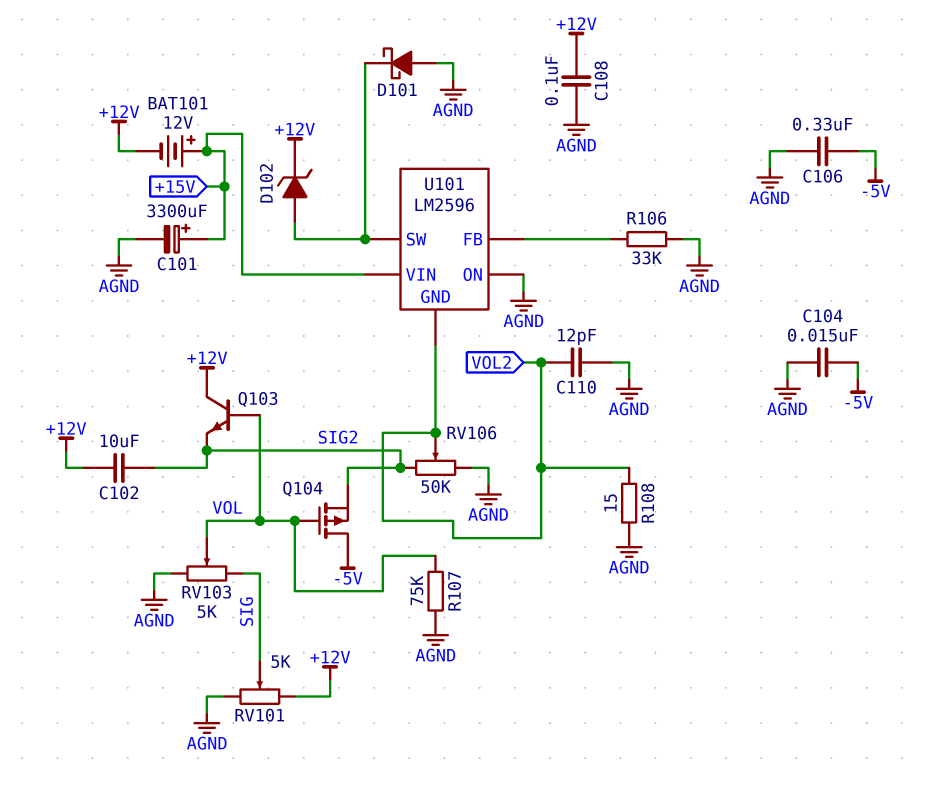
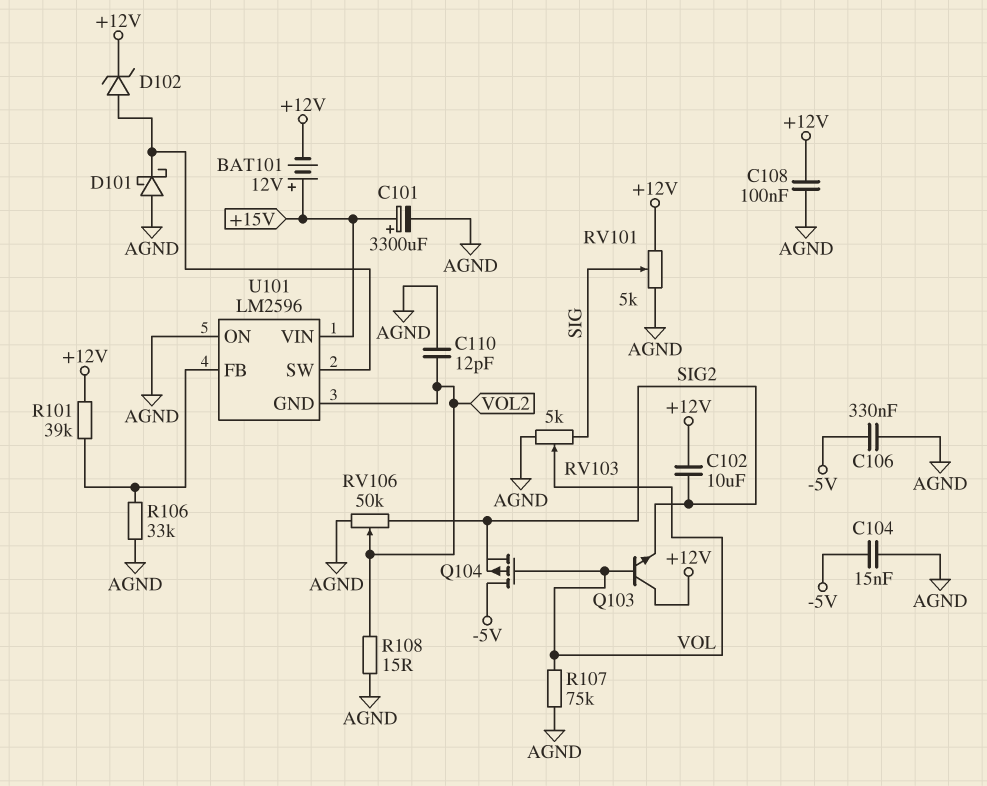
R101: none -> 39k (+12V, U101/FB)

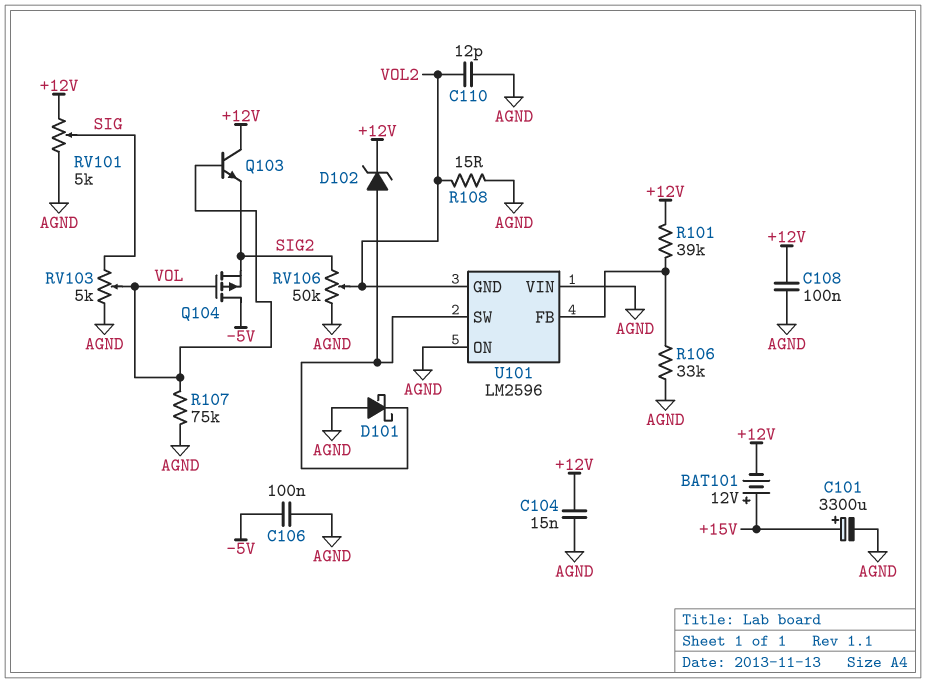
C102: 10uF (+12V, SIG2) -> none
C104: 15nF (-5V, AGND) -> 15nF (+12V, AGND)
C106: 330nF (-5V, AGND) -> 100nF (-5V, AGND)
U101 pin VIN: +15V -> AGND

